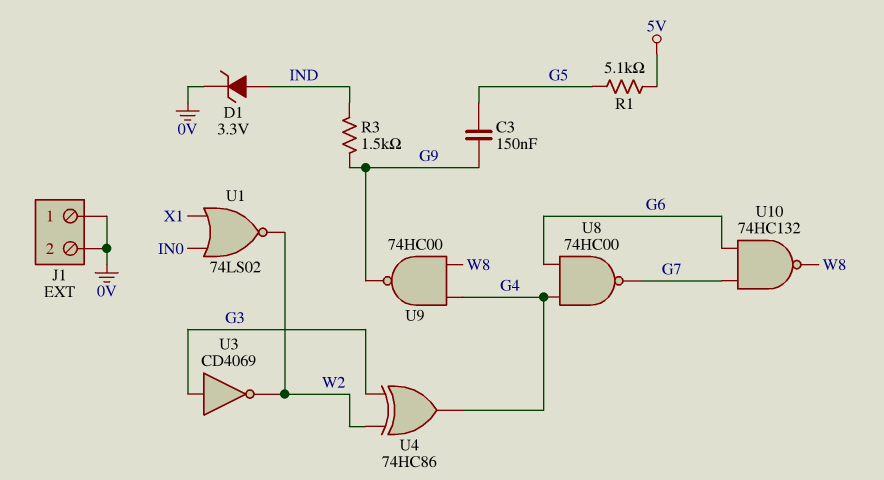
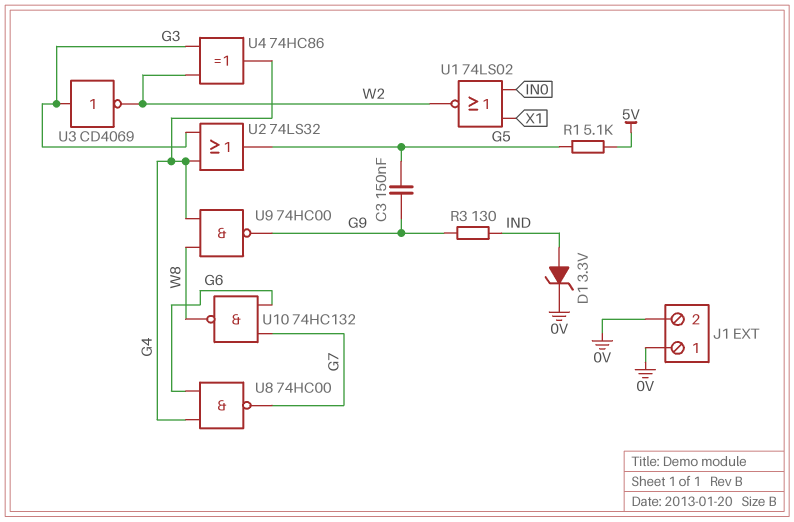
R3: 1.5k (G9, IND) -> 130 (G9, IND)
U2: none -> OR 74LS32 (in G3, in G4, out G5)

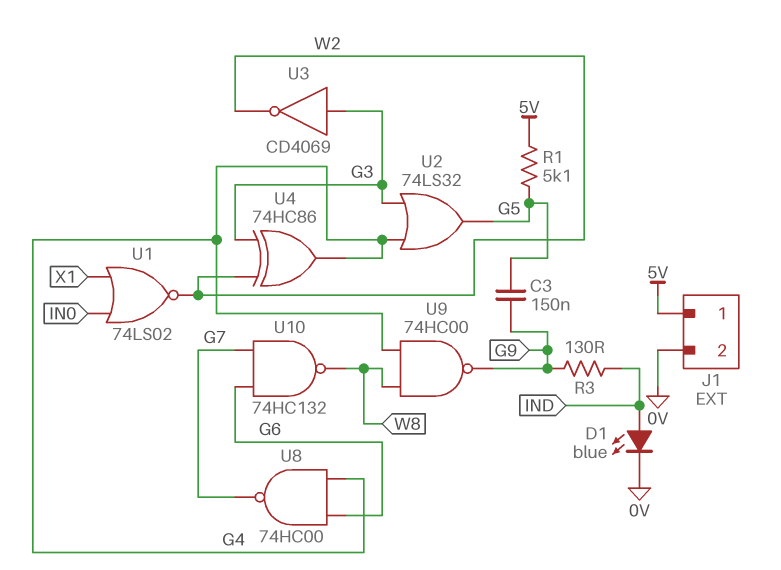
D1: zener 3.3V (A IND, K 0V) -> LED blue (A IND, K 0V)
J1 pin 1: 0V -> 5V

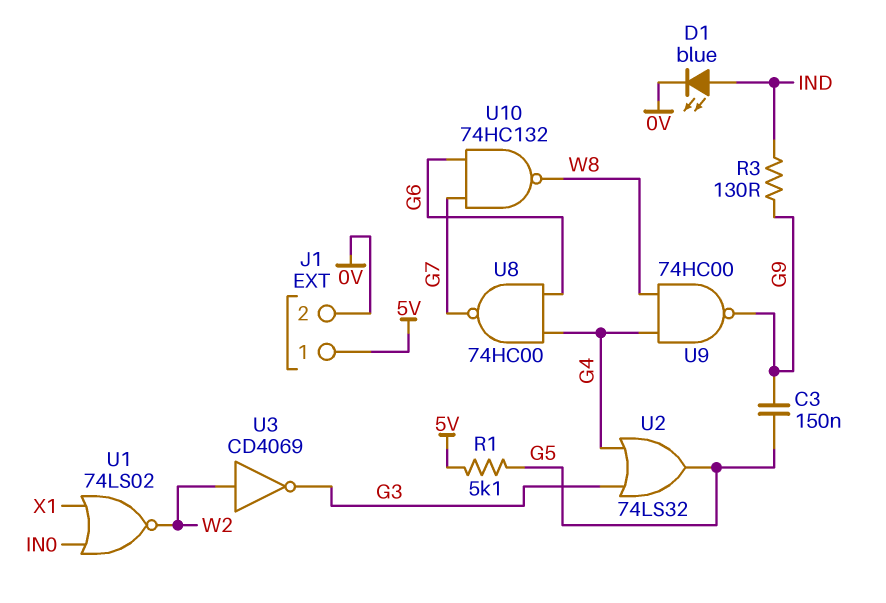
U3: NOT CD4069 (in G3, out W2) -> NOT CD4069 (in W2, out G3)
U4: XOR 74HC86 (in G3, in W2, out G4) -> none

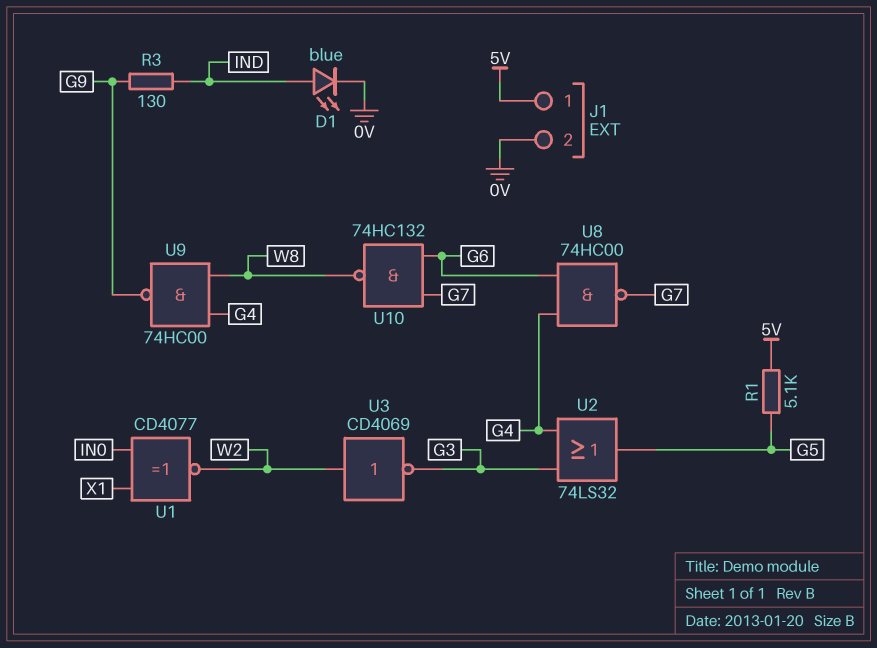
C3: 150nF (G5, G9) -> none
U1: NOR 74LS02 (in IN0, in X1, out W2) -> XNOR CD4077 (in IN0, in X1, out W2)

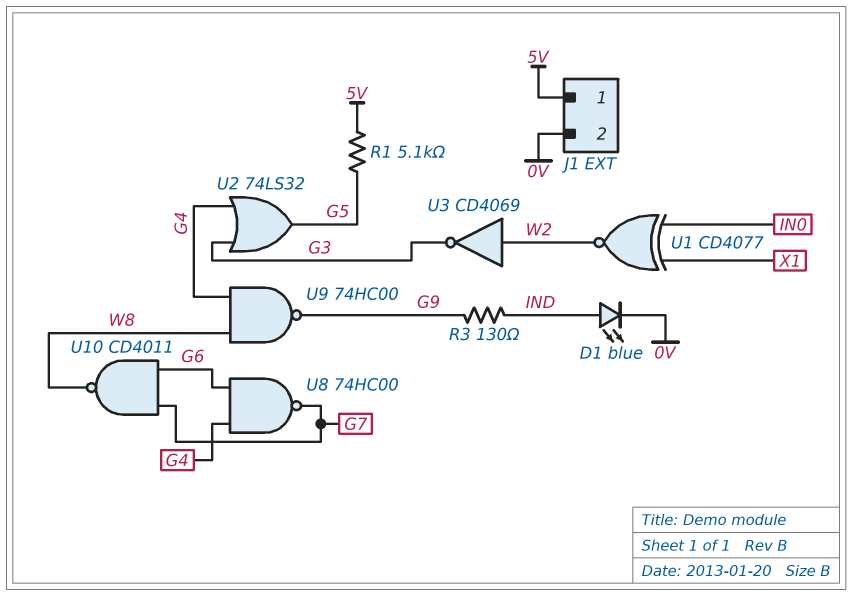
U10: NAND 74HC132 (in G6, in G7, out W8) -> NAND CD4011 (in G6, in G7, out W8)

